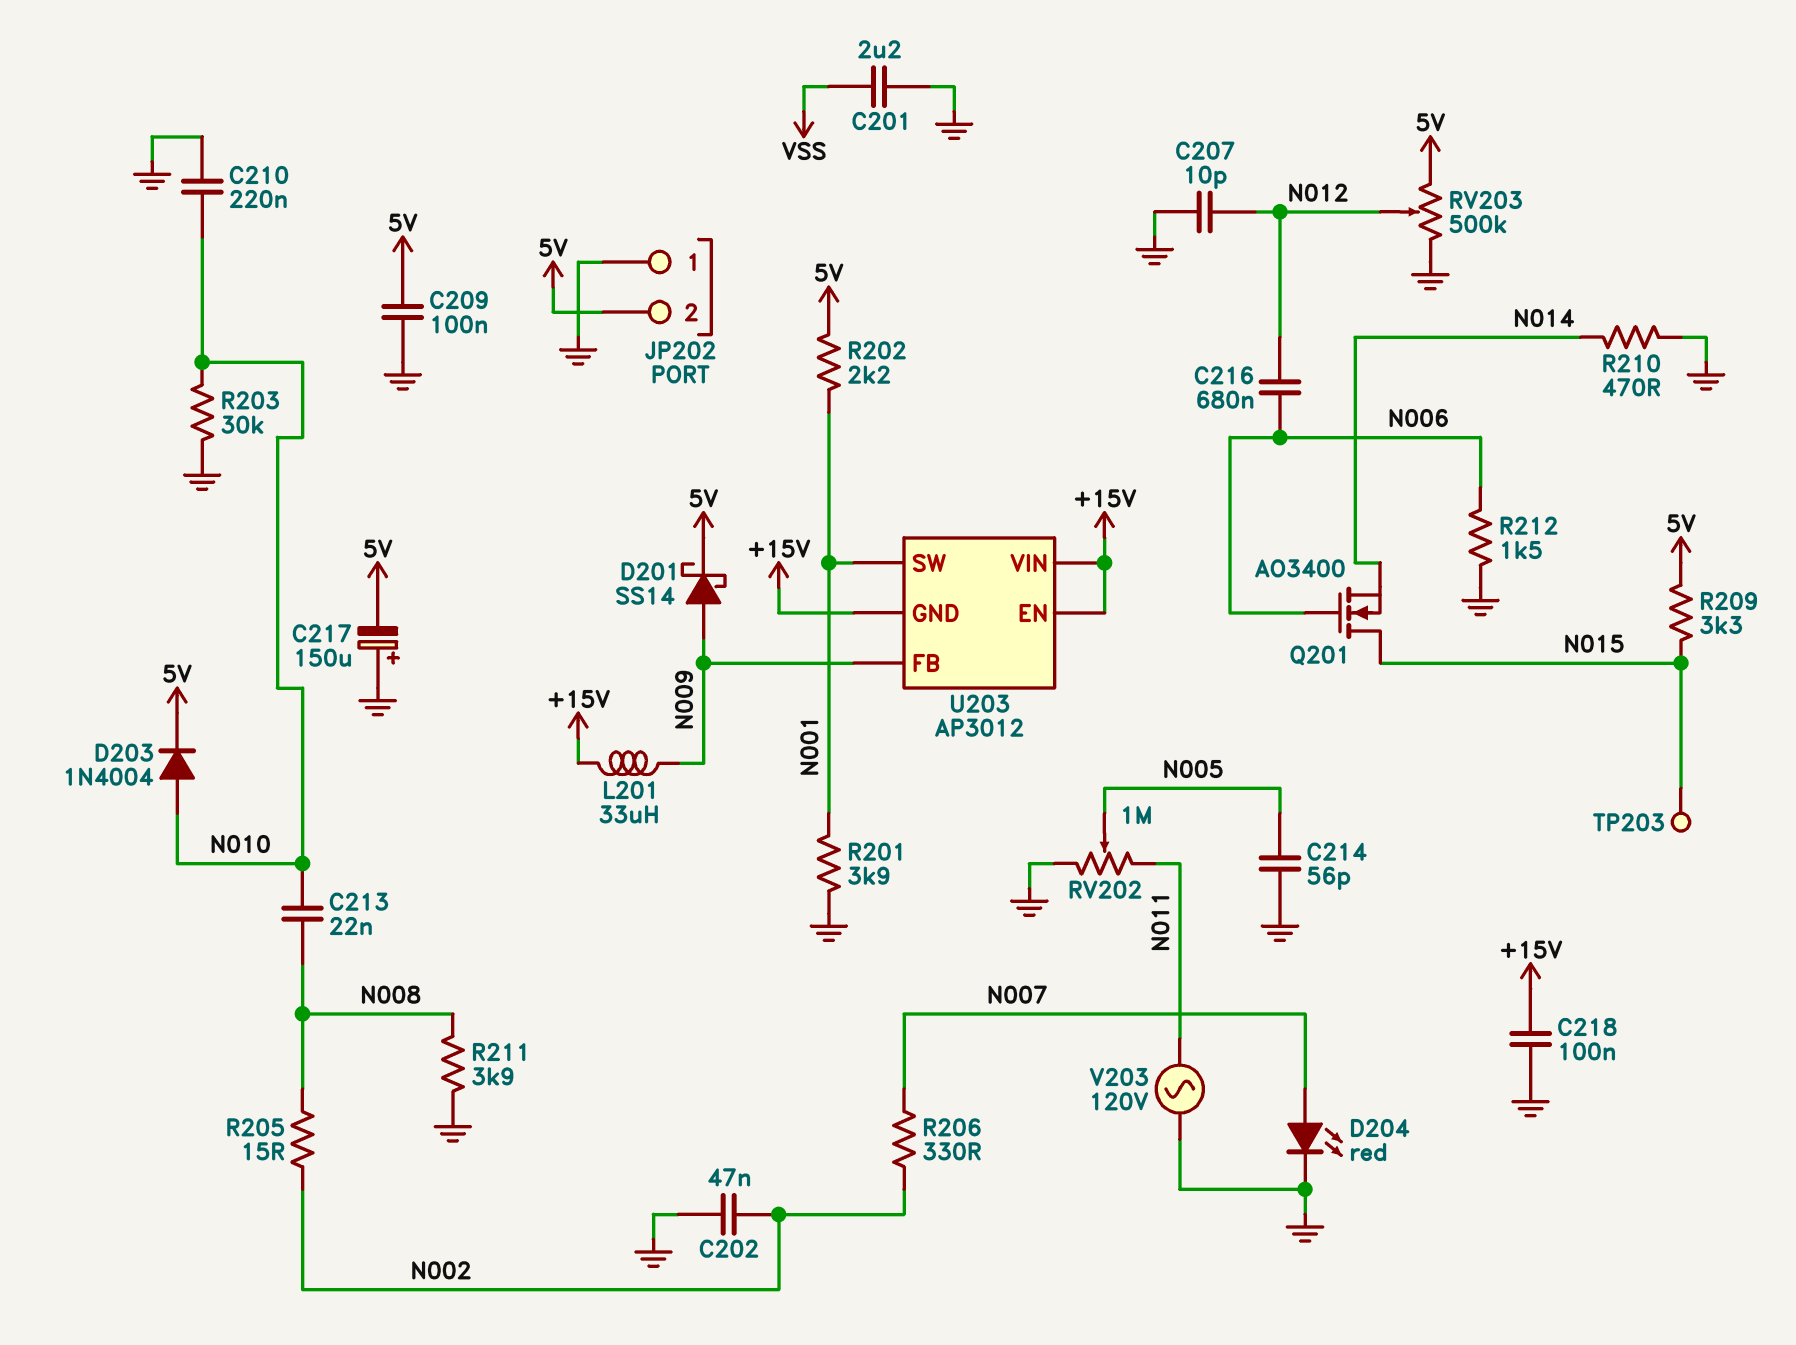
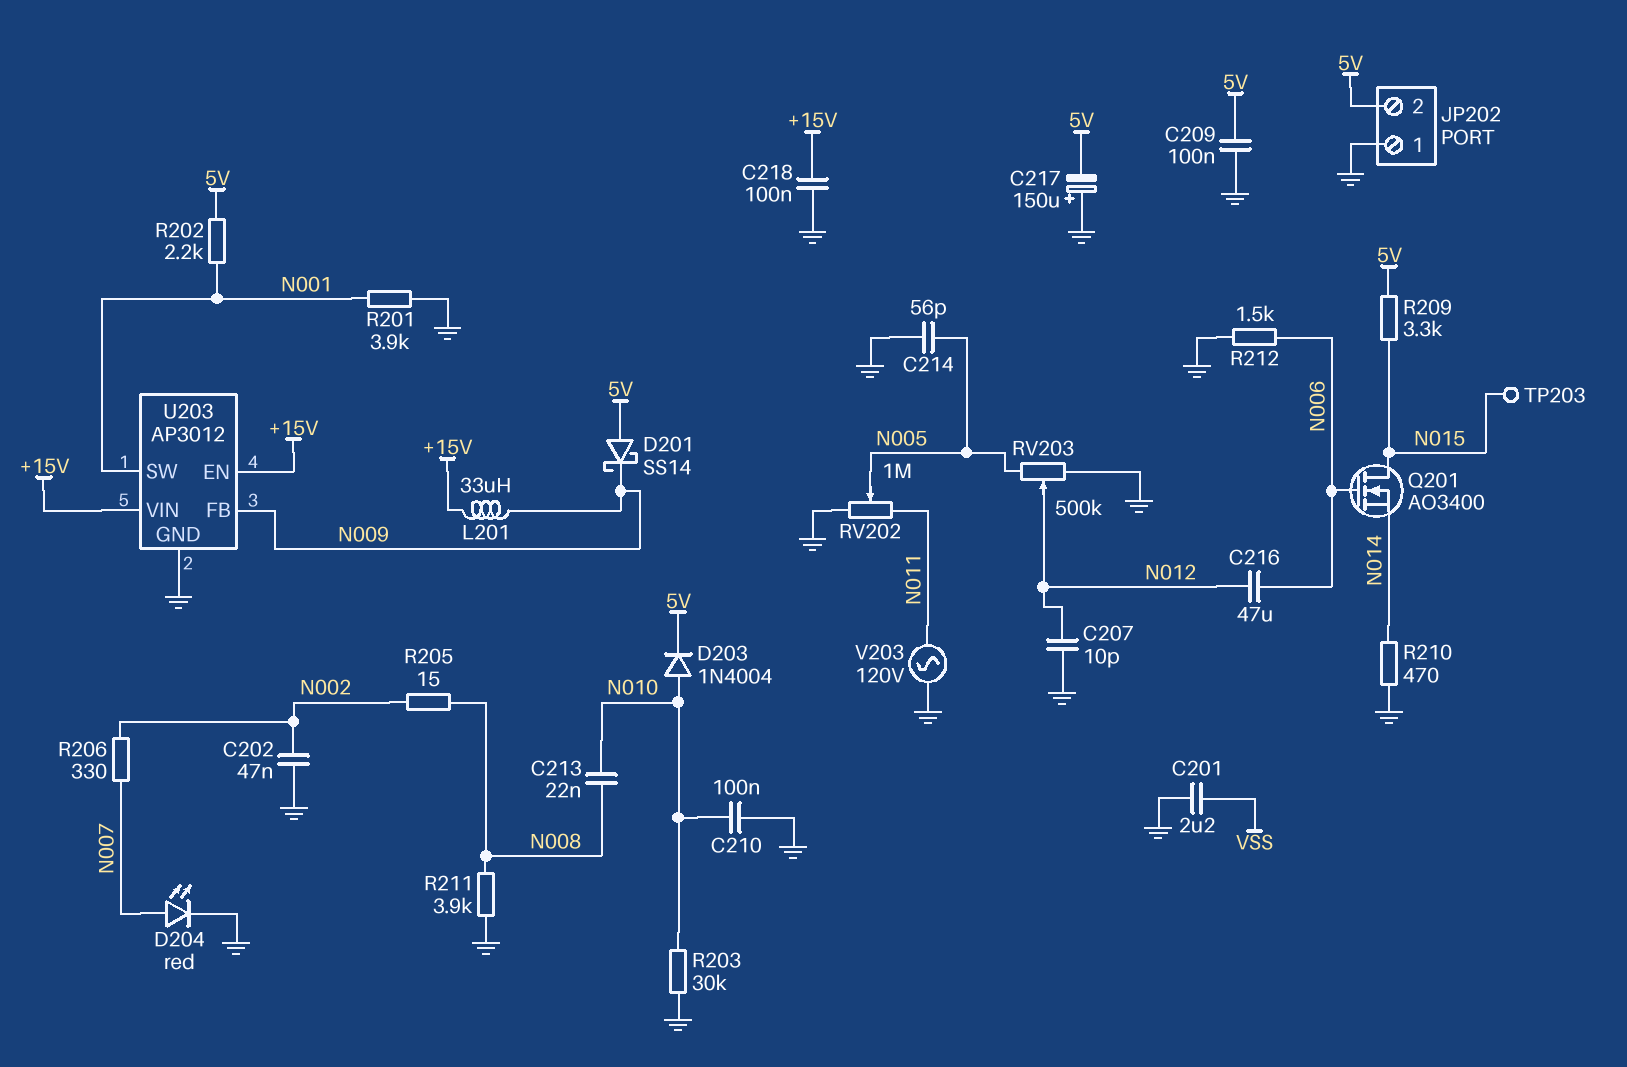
C210: 220nF (GND, N010) -> 100nF (GND, N010)
C216: 680nF (N006, N012) -> 47uF (N006, N012)
D201: schottky SS14 (A N009, K 5V) -> schottky SS14 (A 5V, K N009)
RV203: 500k (5V, GND, wiper N012) -> 500k (GND, N005, wiper N012)
U203 pin GND: +15V -> GND

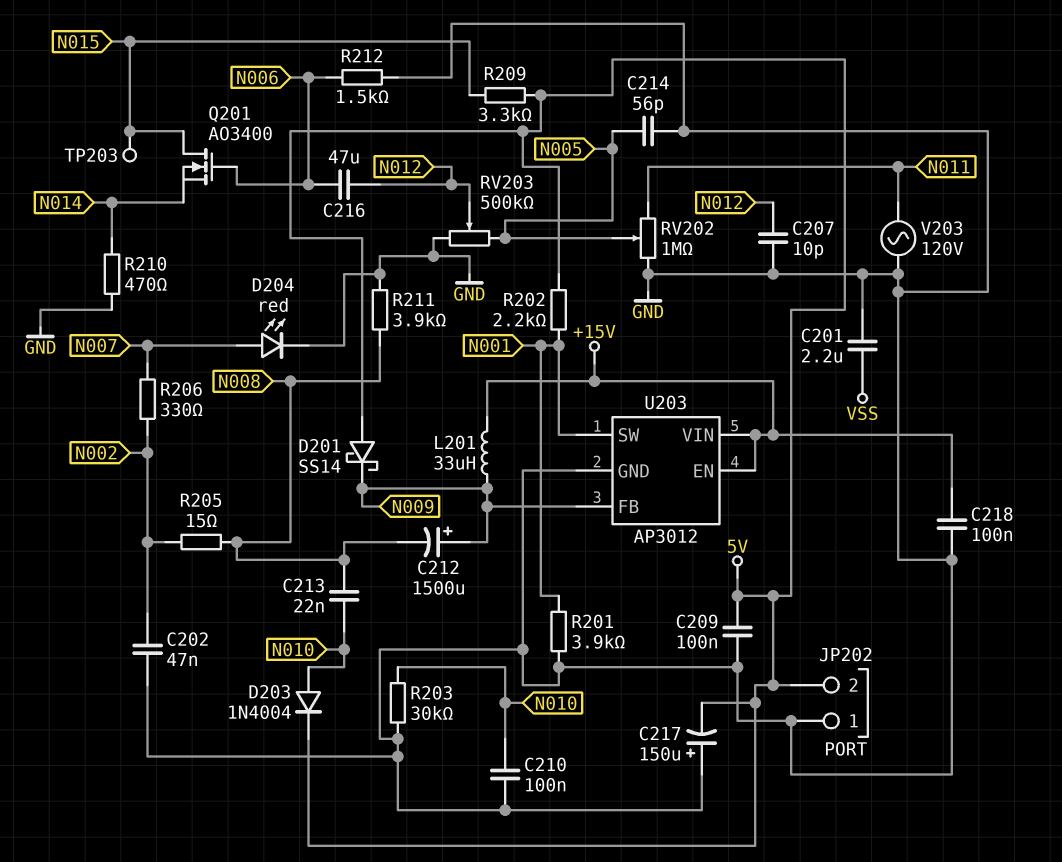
C212: none -> 1500uF (plus N009, minus N008)

